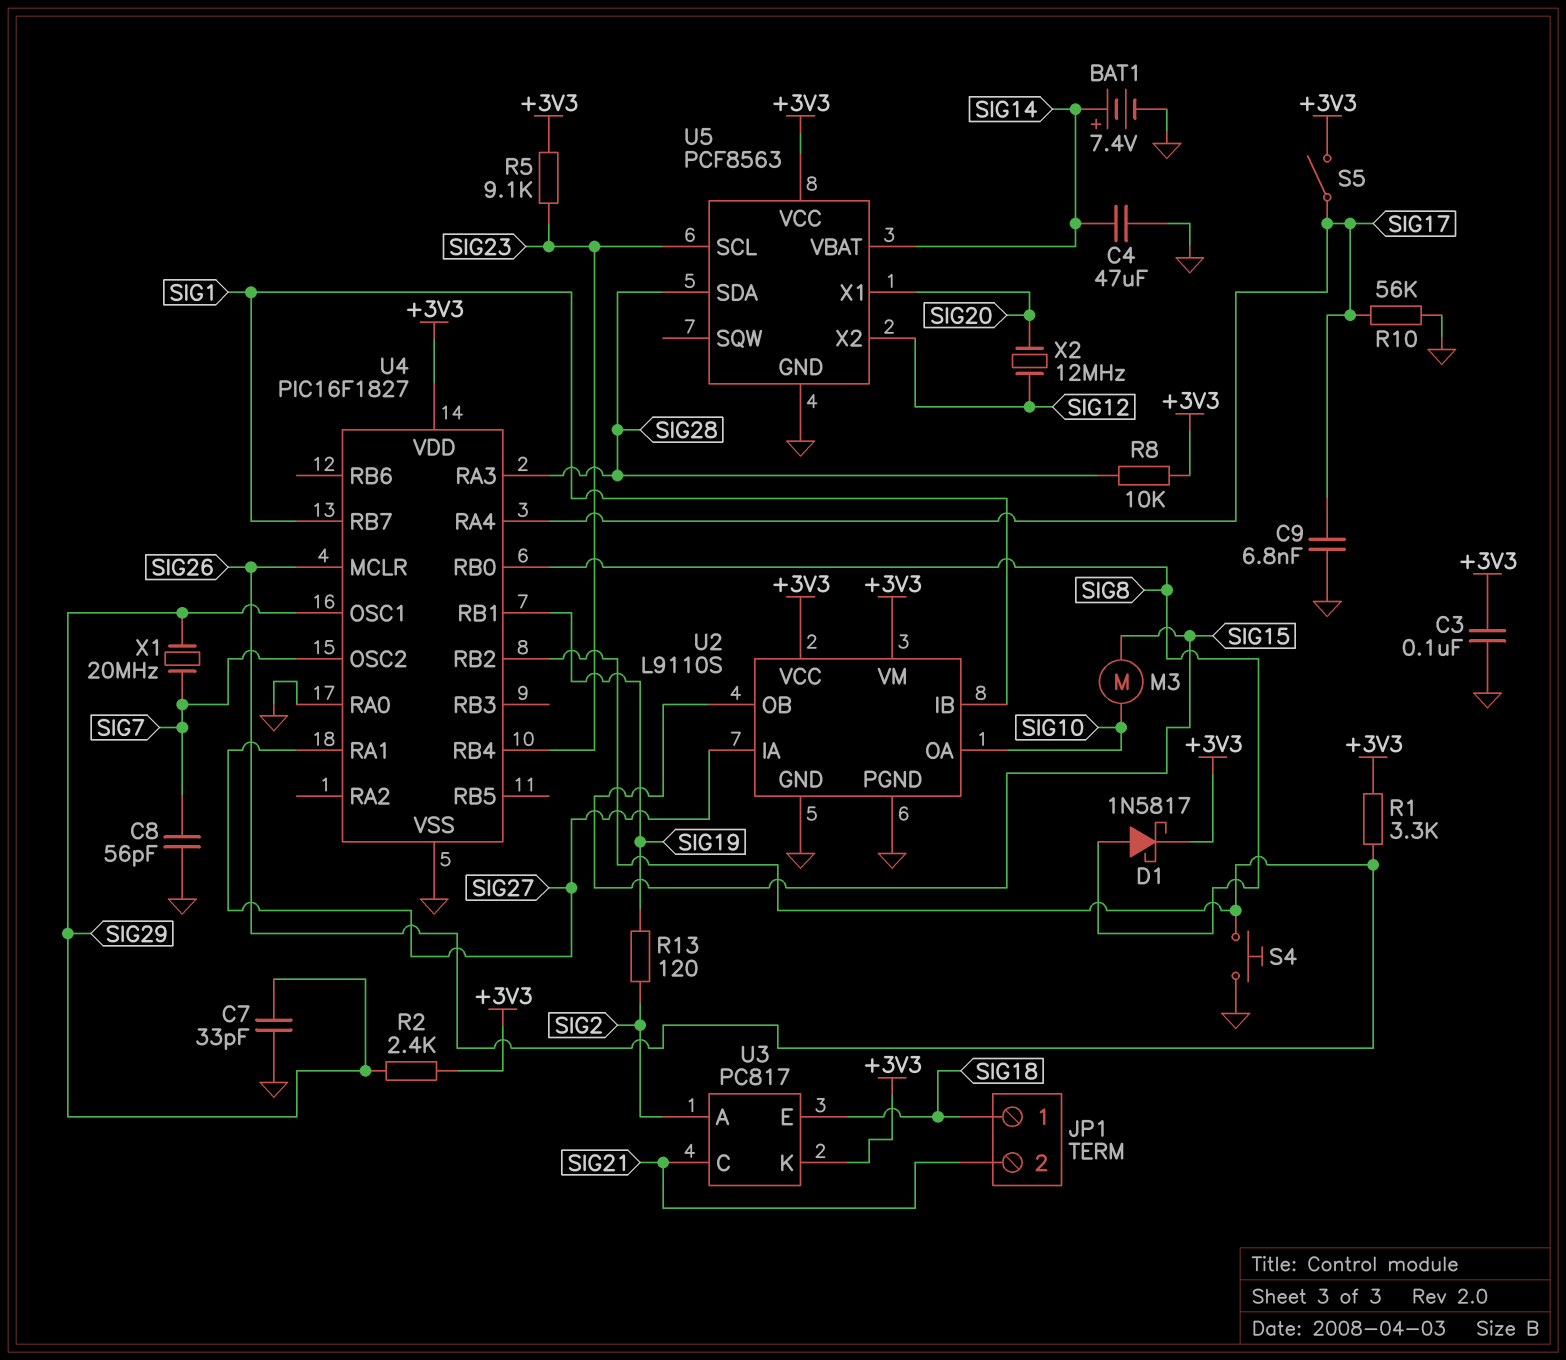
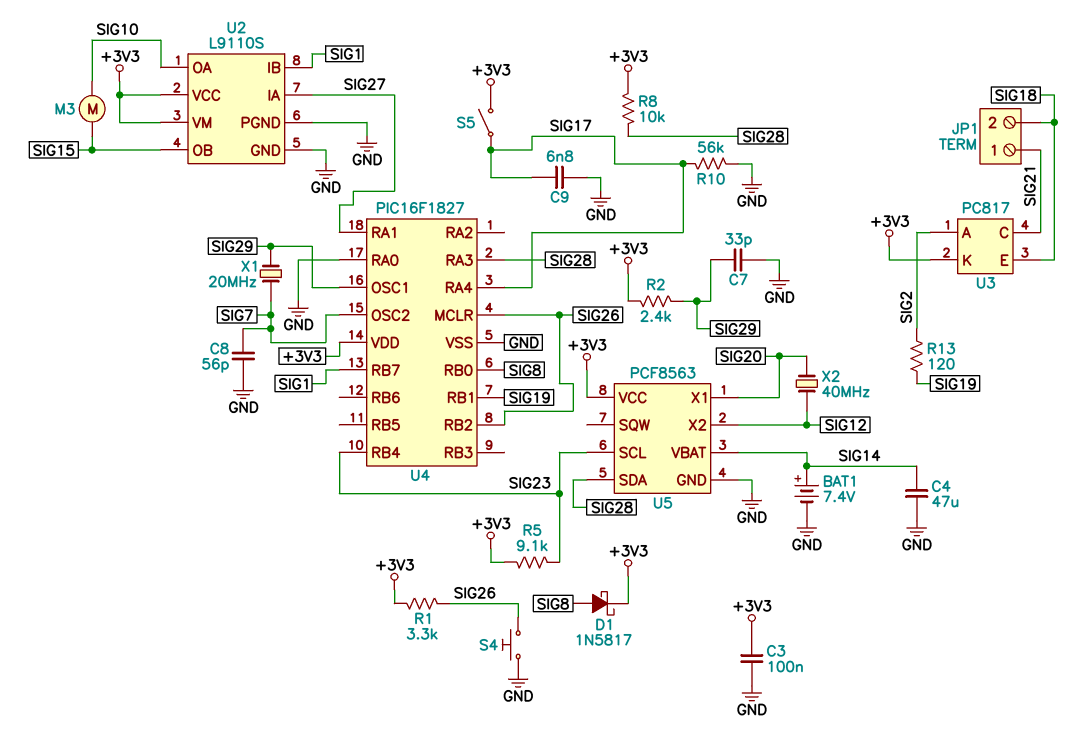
JP1 pin 1: SIG18 -> SIG21
JP1 pin 2: SIG21 -> SIG18
X2: 12MHz (SIG12, SIG20) -> 40MHz (SIG12, SIG20)

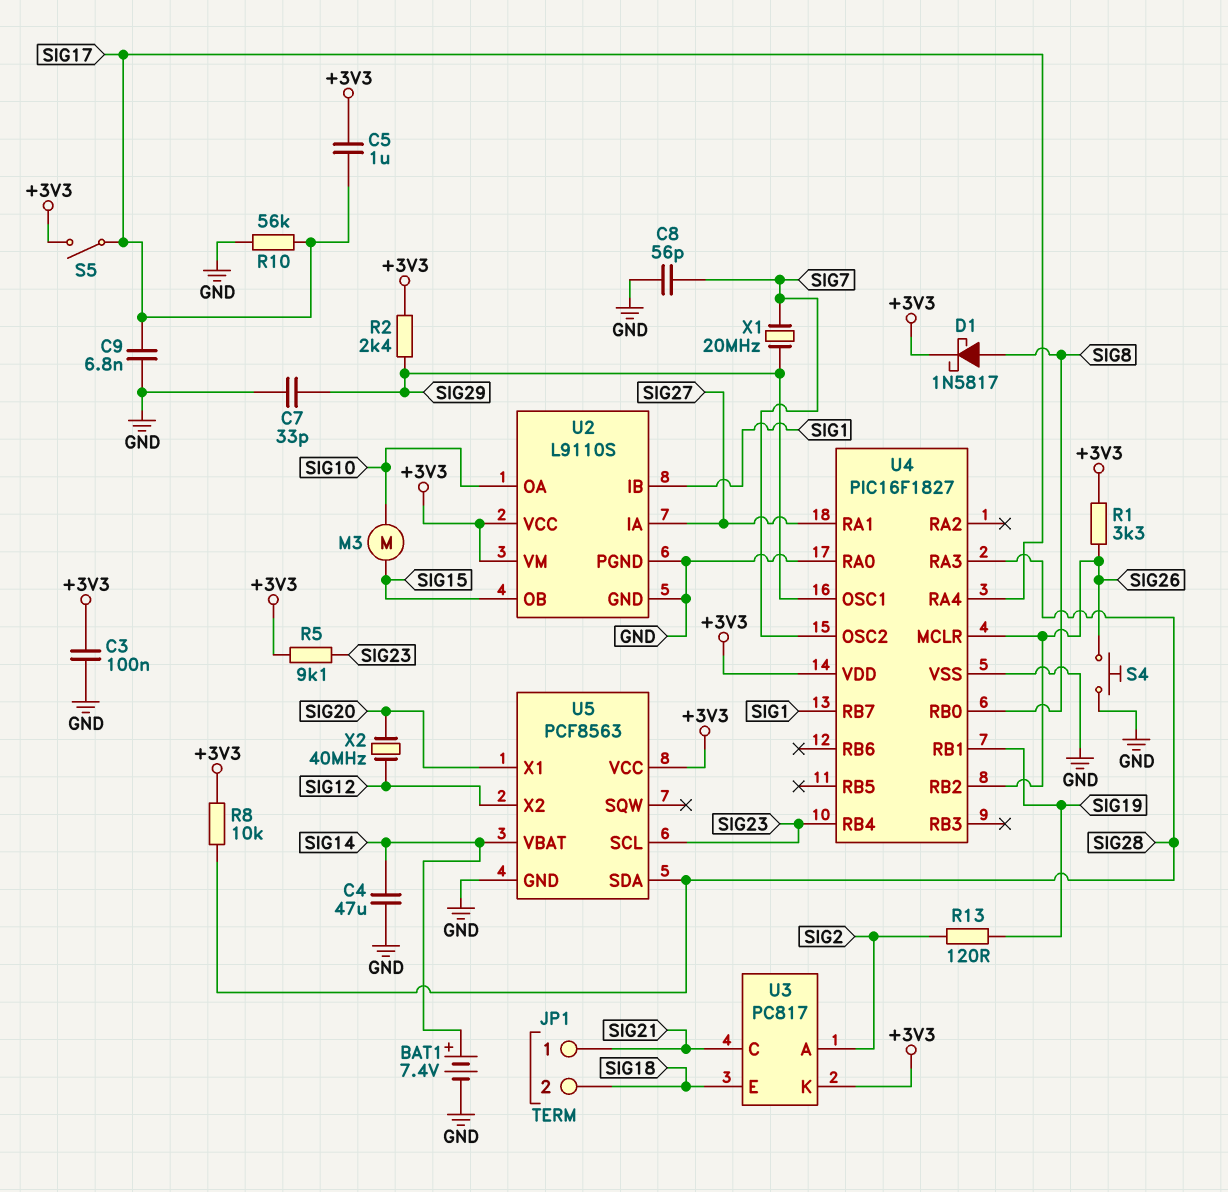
C5: none -> 1uF (+3V3, SIG17)

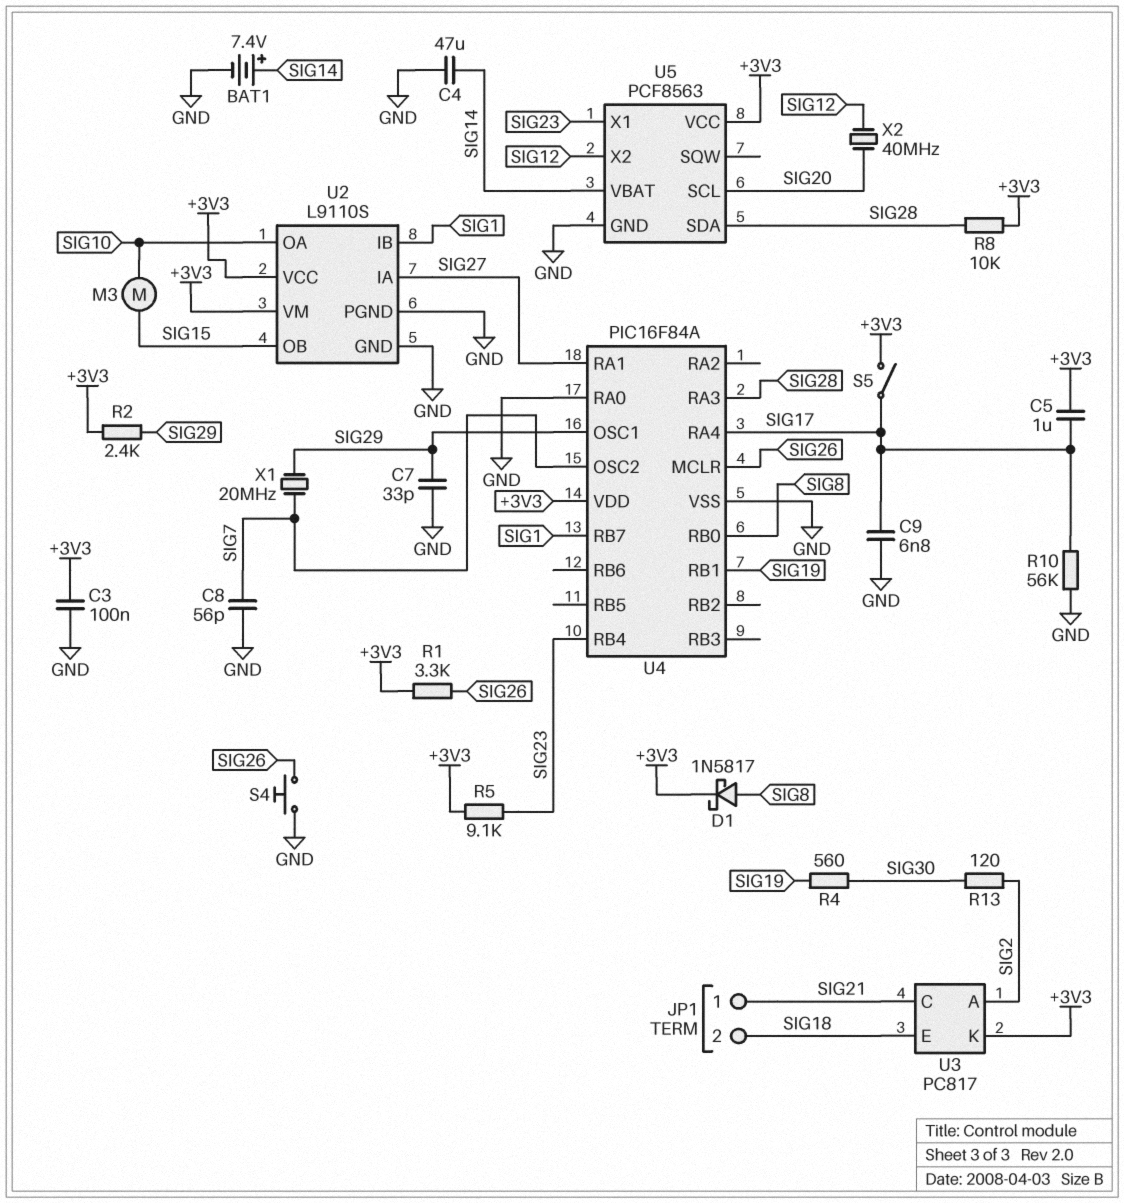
R4: none -> 560 (SIG19, SIG30)
R13: 120 (SIG2, SIG19) -> 120 (SIG2, SIG30)
U4: PIC16F1827 -> PIC16F84A
U4 pin RB2: SIG26 -> none
U5 pin SCL: SIG23 -> SIG20
U5 pin X1: SIG20 -> SIG23

